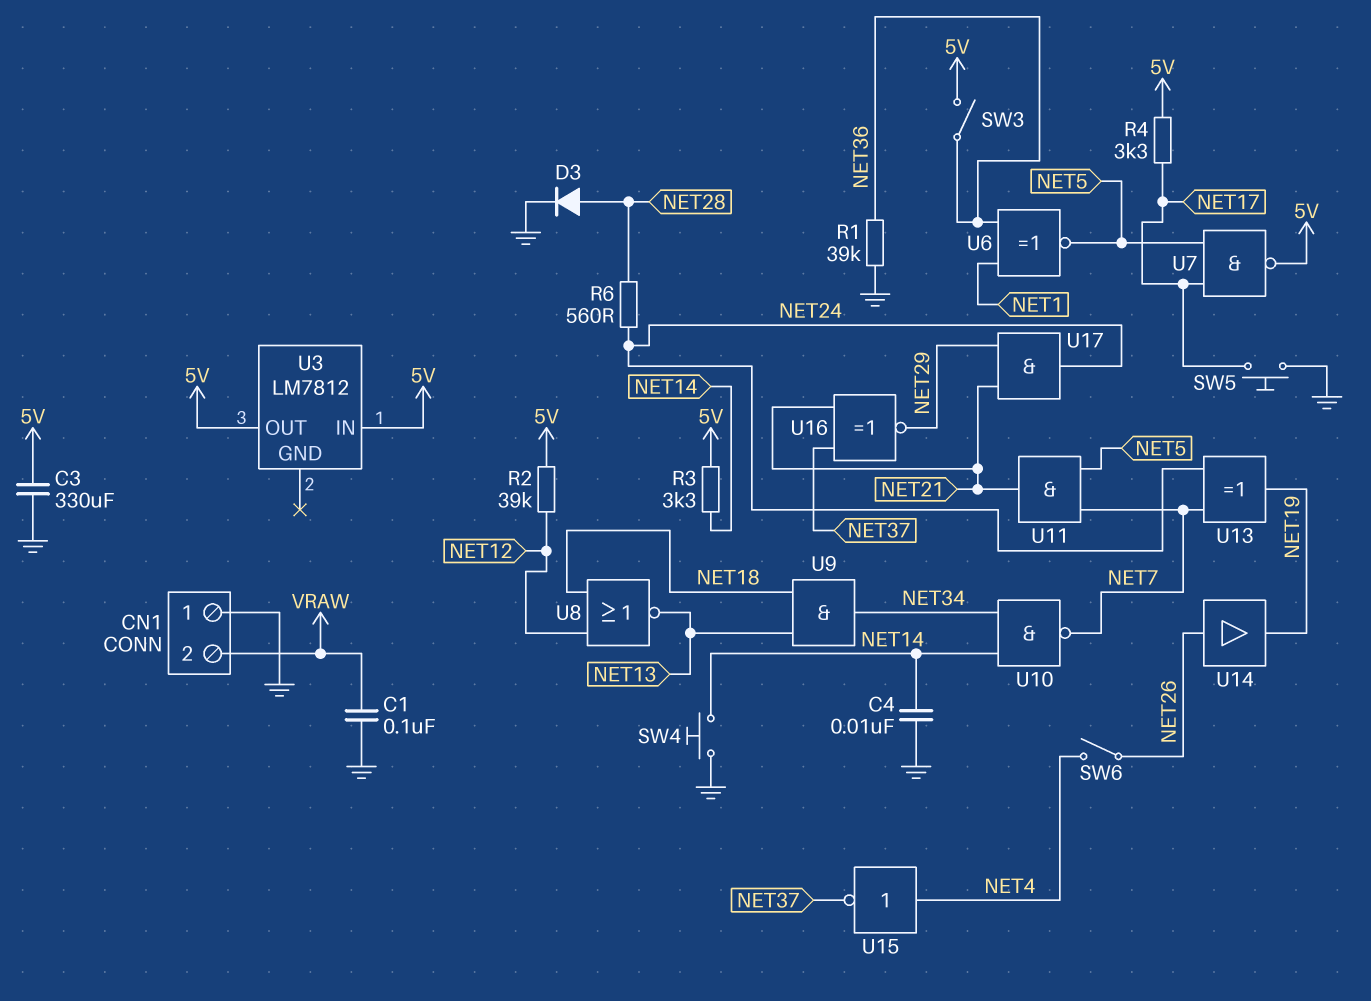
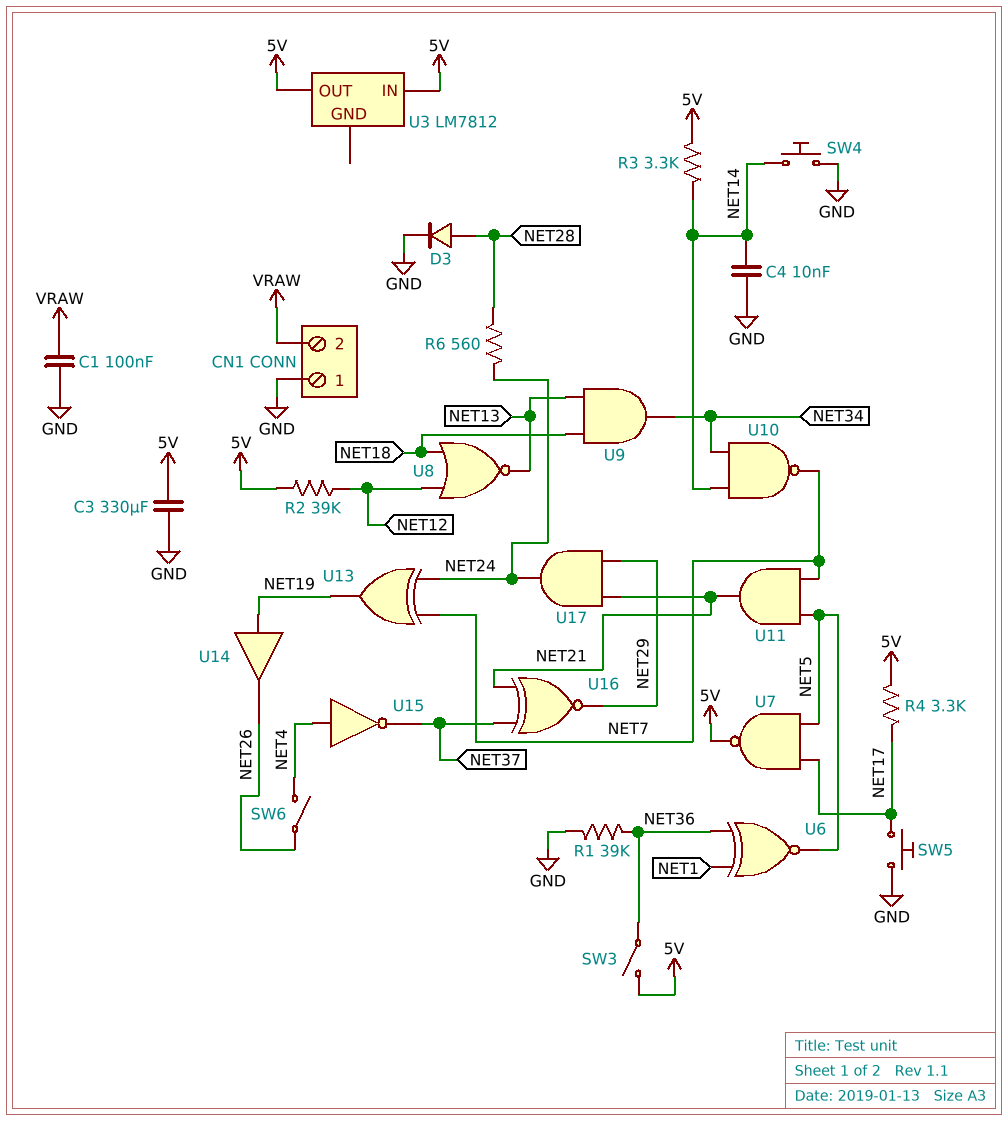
U14: buffer (in NET26, out NET19) -> buffer (in NET19, out NET26)

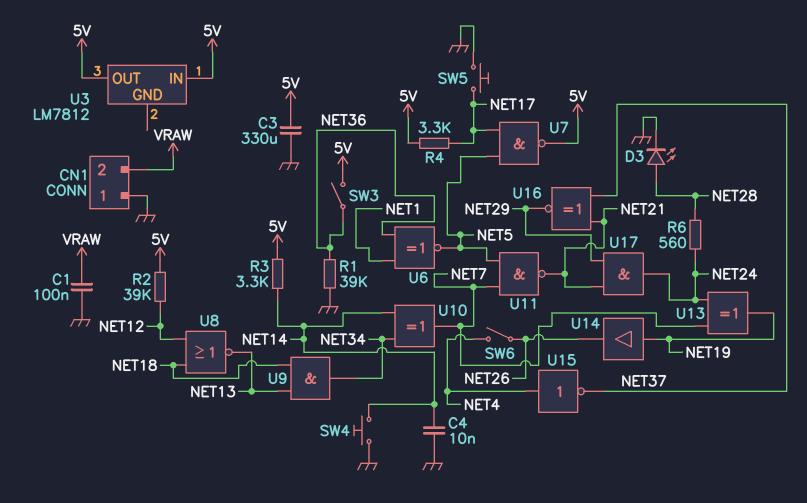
D3: diode (A NET28, K GND) -> LED (A NET28, K GND)
U10: NAND (in NET14, in NET34, out NET7) -> XOR (in NET14, in NET34, out NET7)
U11: AND (in NET5, in NET7, out NET21) -> NAND (in NET5, in NET7, out NET21)

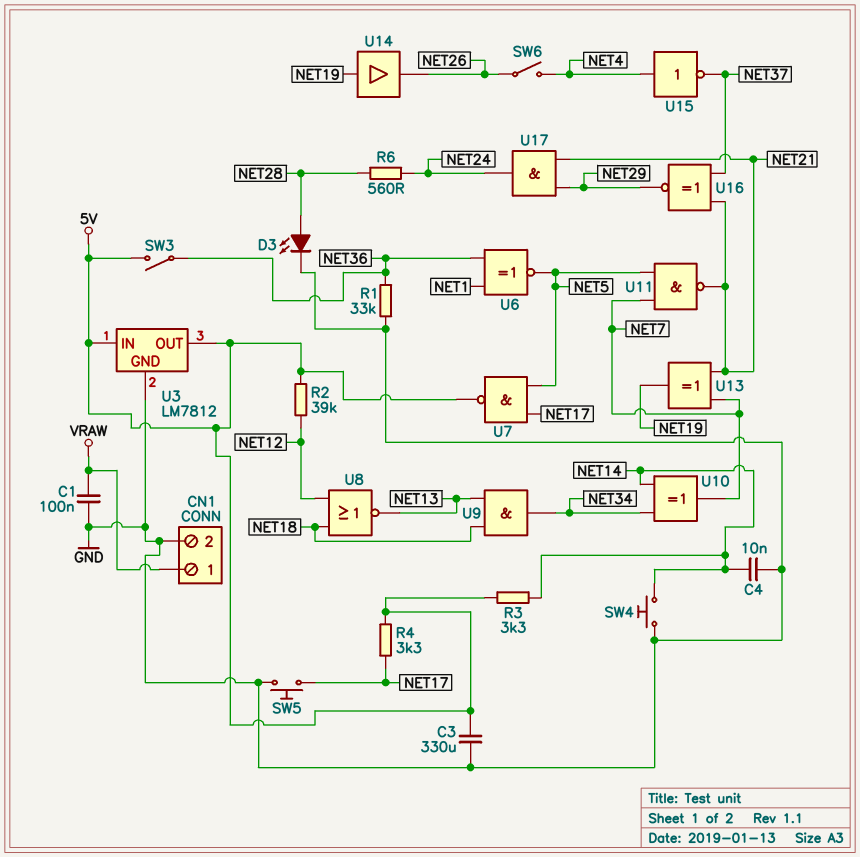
CN1 pin 1: GND -> VRAW
CN1 pin 2: VRAW -> GND
R1: 39k (GND, NET36) -> 33k (GND, NET36)
U3 pin GND: none -> GND
U13: XOR (in NET7, in NET24, out NET19) -> XOR (in NET7, in NET21, out NET19)

